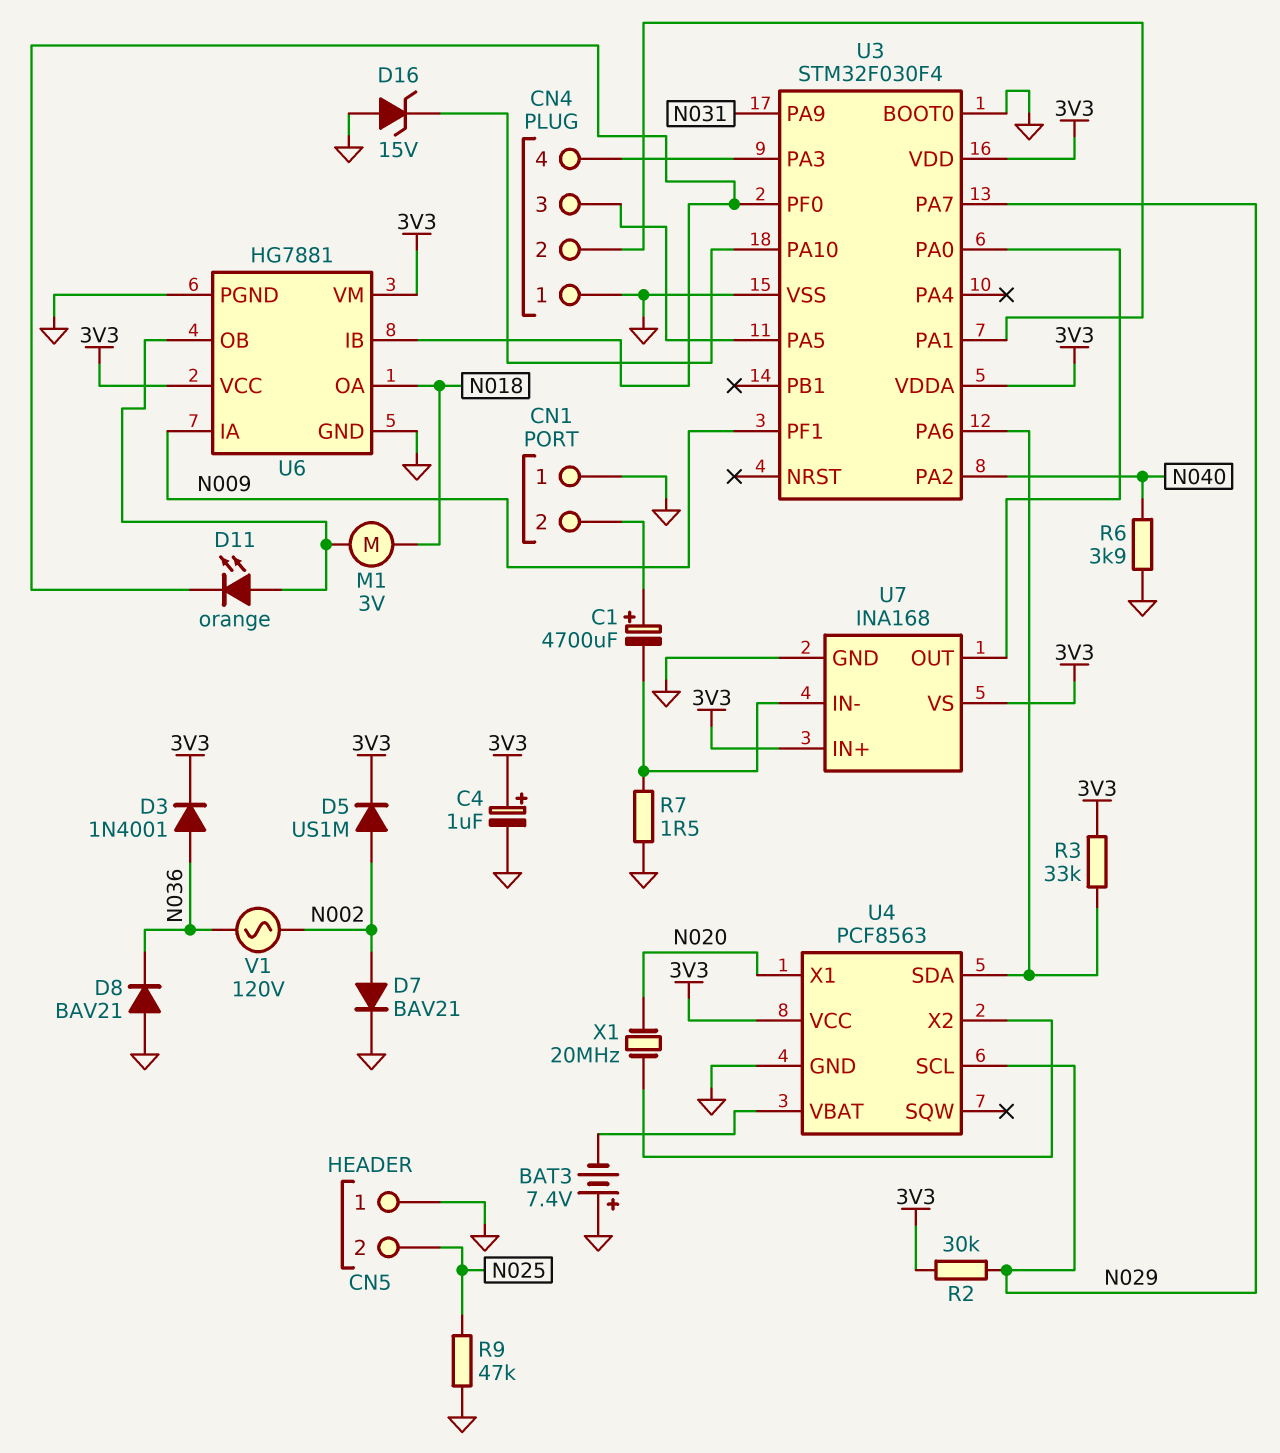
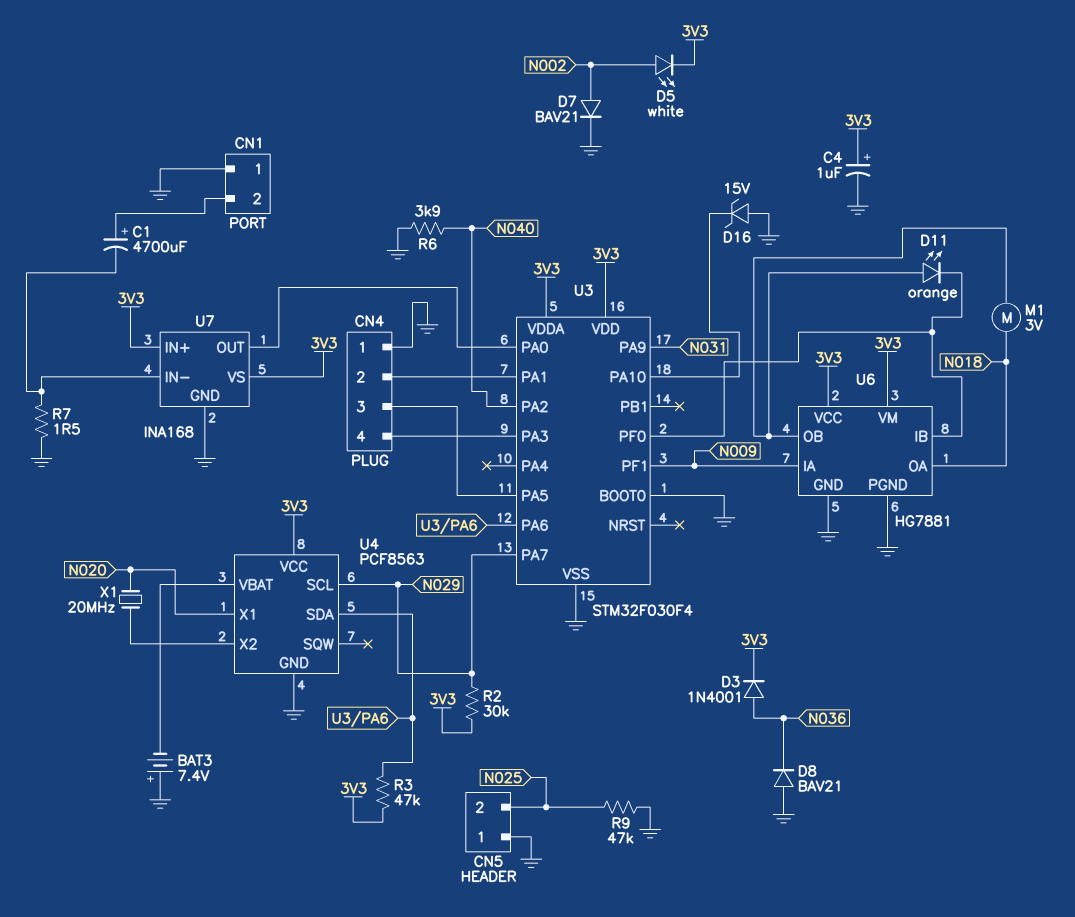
D5: diode US1M (A N002, K 3V3) -> LED white (A N002, K 3V3)
R3: 33k (3V3, U3/PA6) -> 47k (3V3, U3/PA6)
V1: AC 120V (N002, N036) -> none

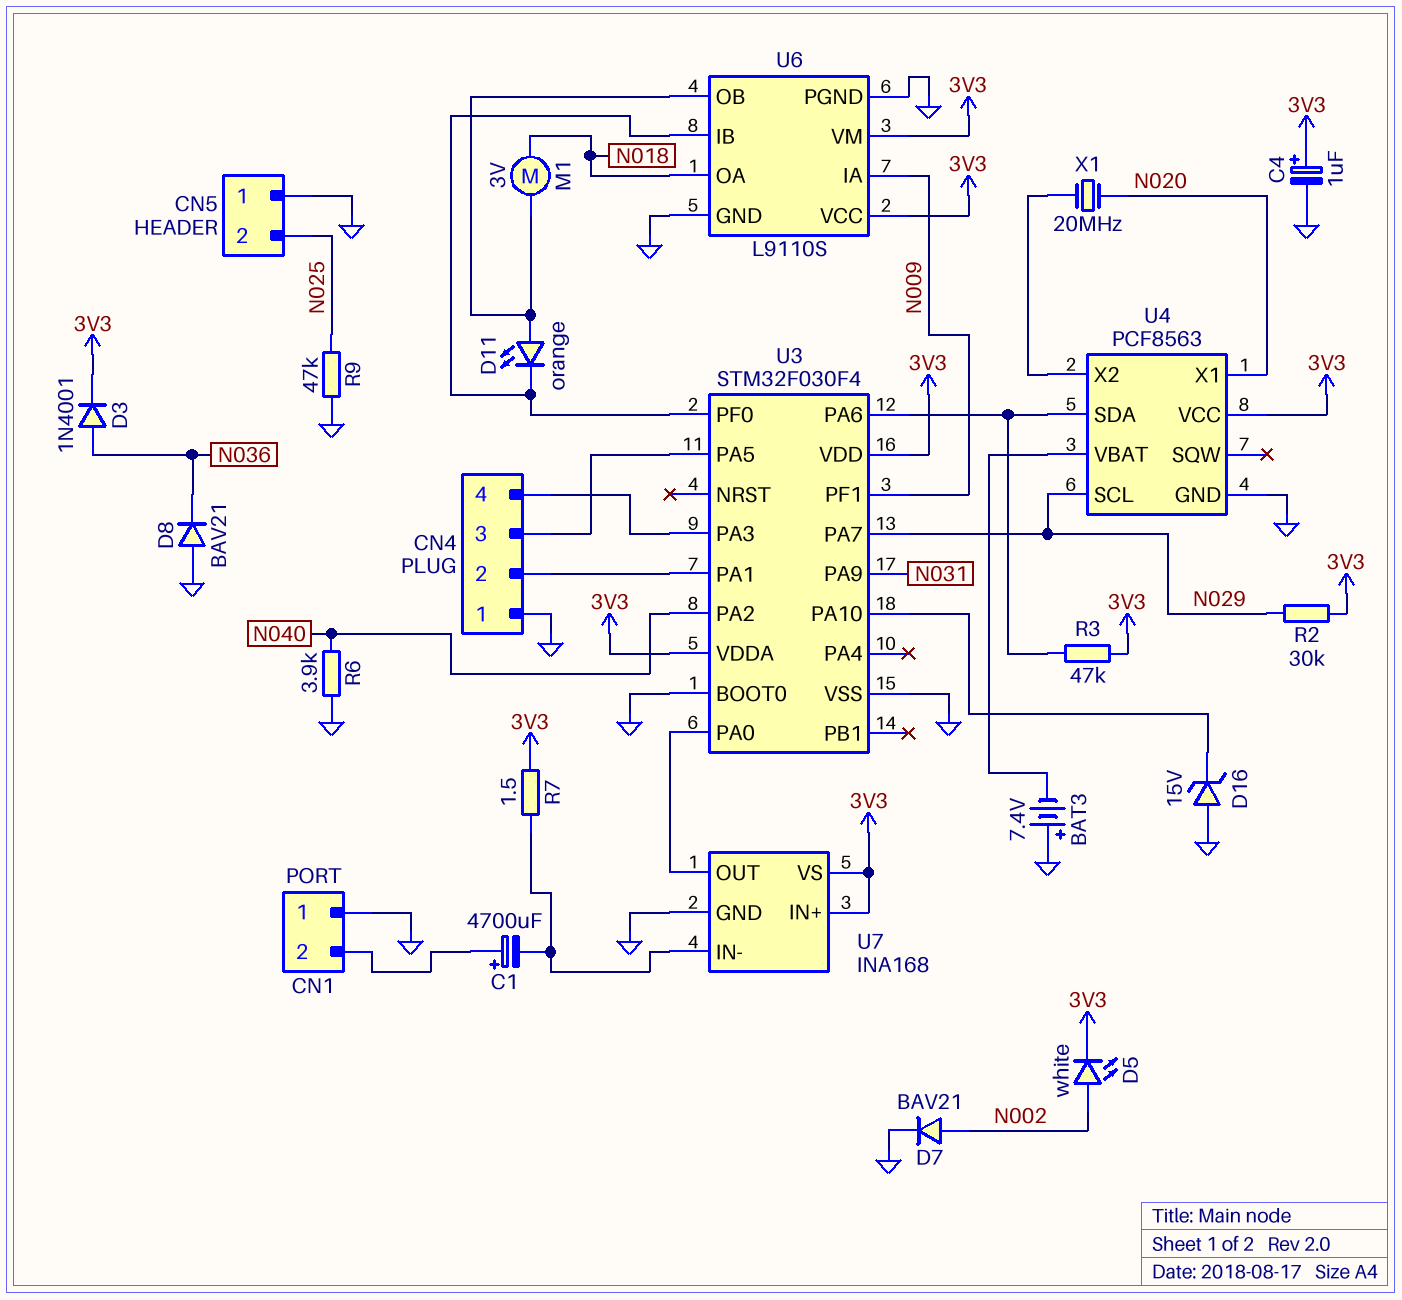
R7: 1.5 (GND, U7/IN-) -> 1.5 (3V3, U7/IN-)
U6: HG7881 -> L9110S

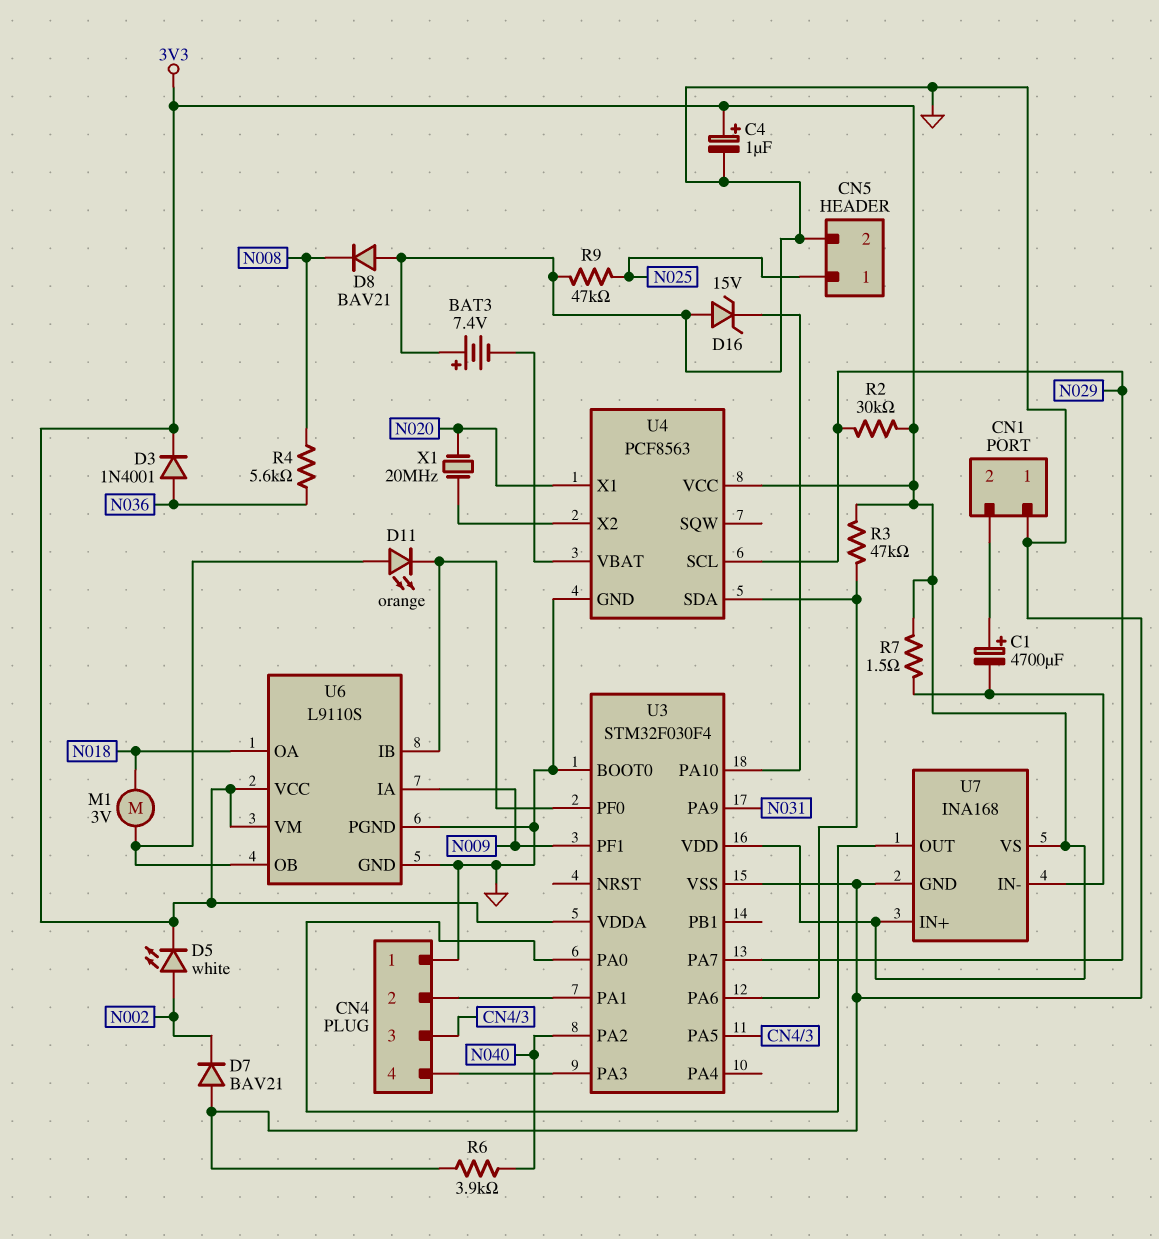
CN5 pin 1: GND -> N025
CN5 pin 2: N025 -> GND
D7: diode BAV21 (A N002, K GND) -> diode BAV21 (A GND, K N002)
D8: diode BAV21 (A GND, K N036) -> diode BAV21 (A GND, K N008)
R4: none -> 5.6k (N008, N036)

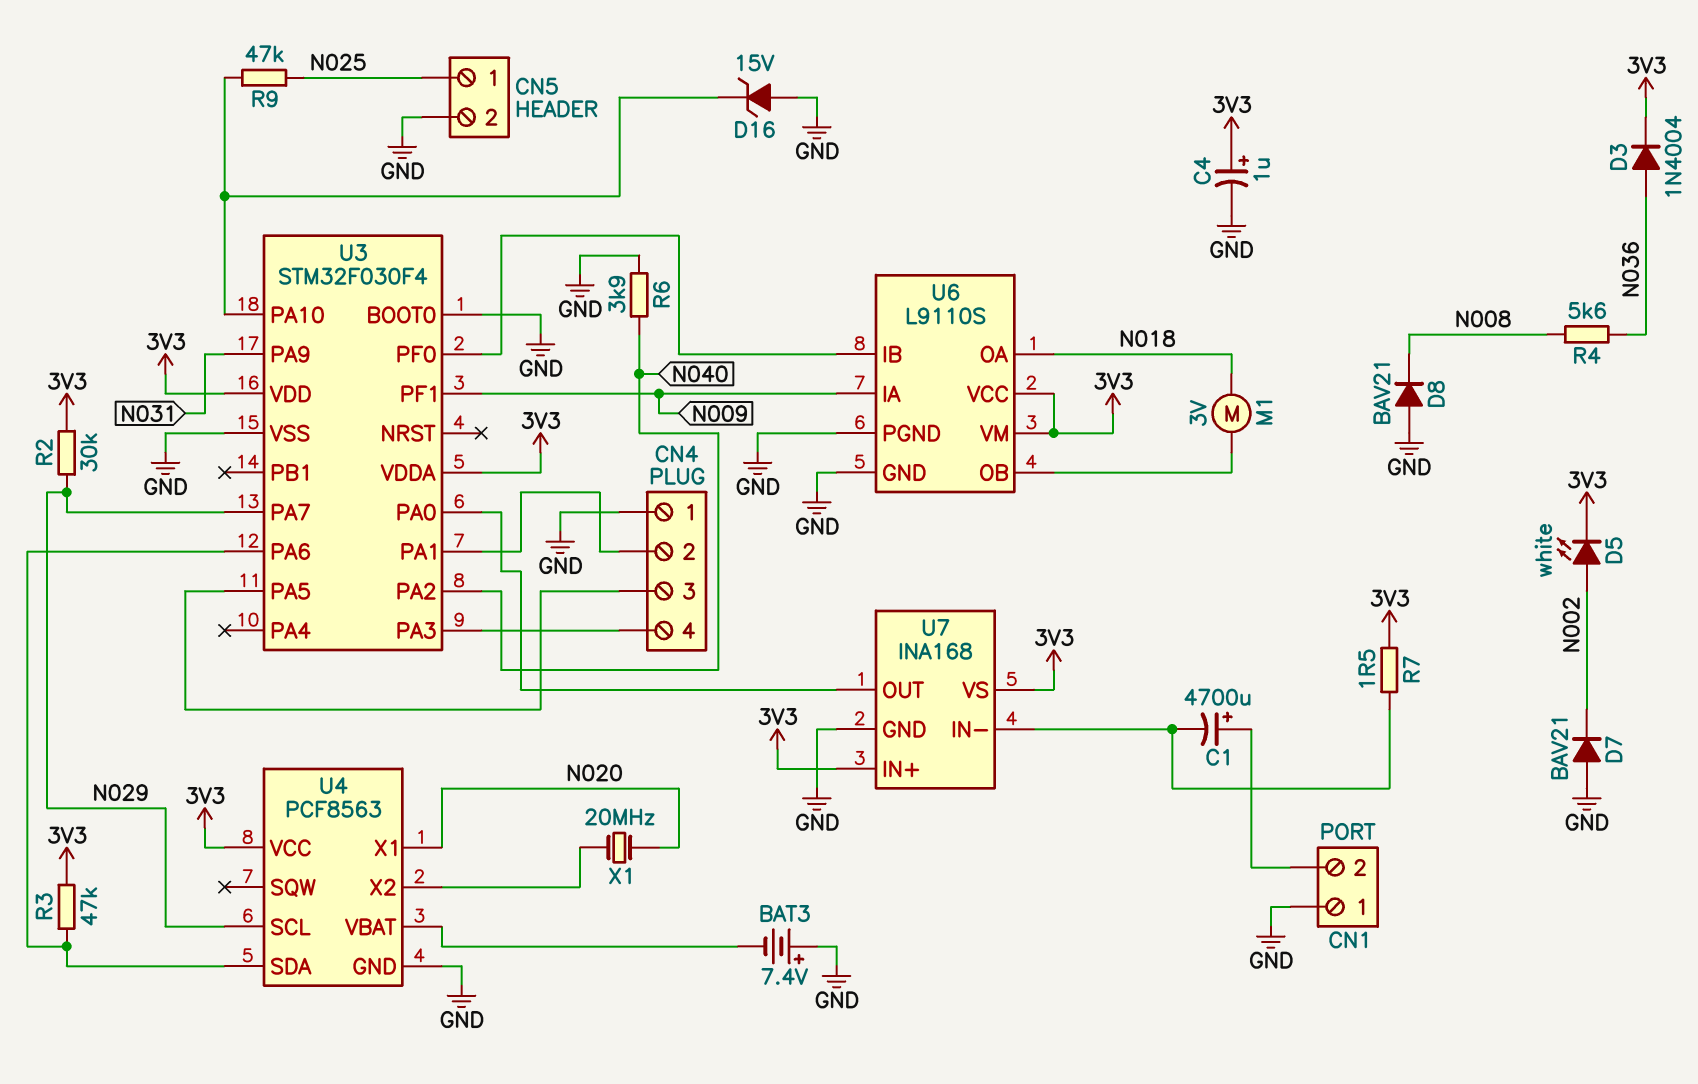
D3: diode 1N4001 (A N036, K 3V3) -> diode 1N4004 (A N036, K 3V3)
D11: LED orange (A U6/OB, K U3/PF0) -> none
R9: 47k (GND, N025) -> 47k (N025, U3/PA10)

